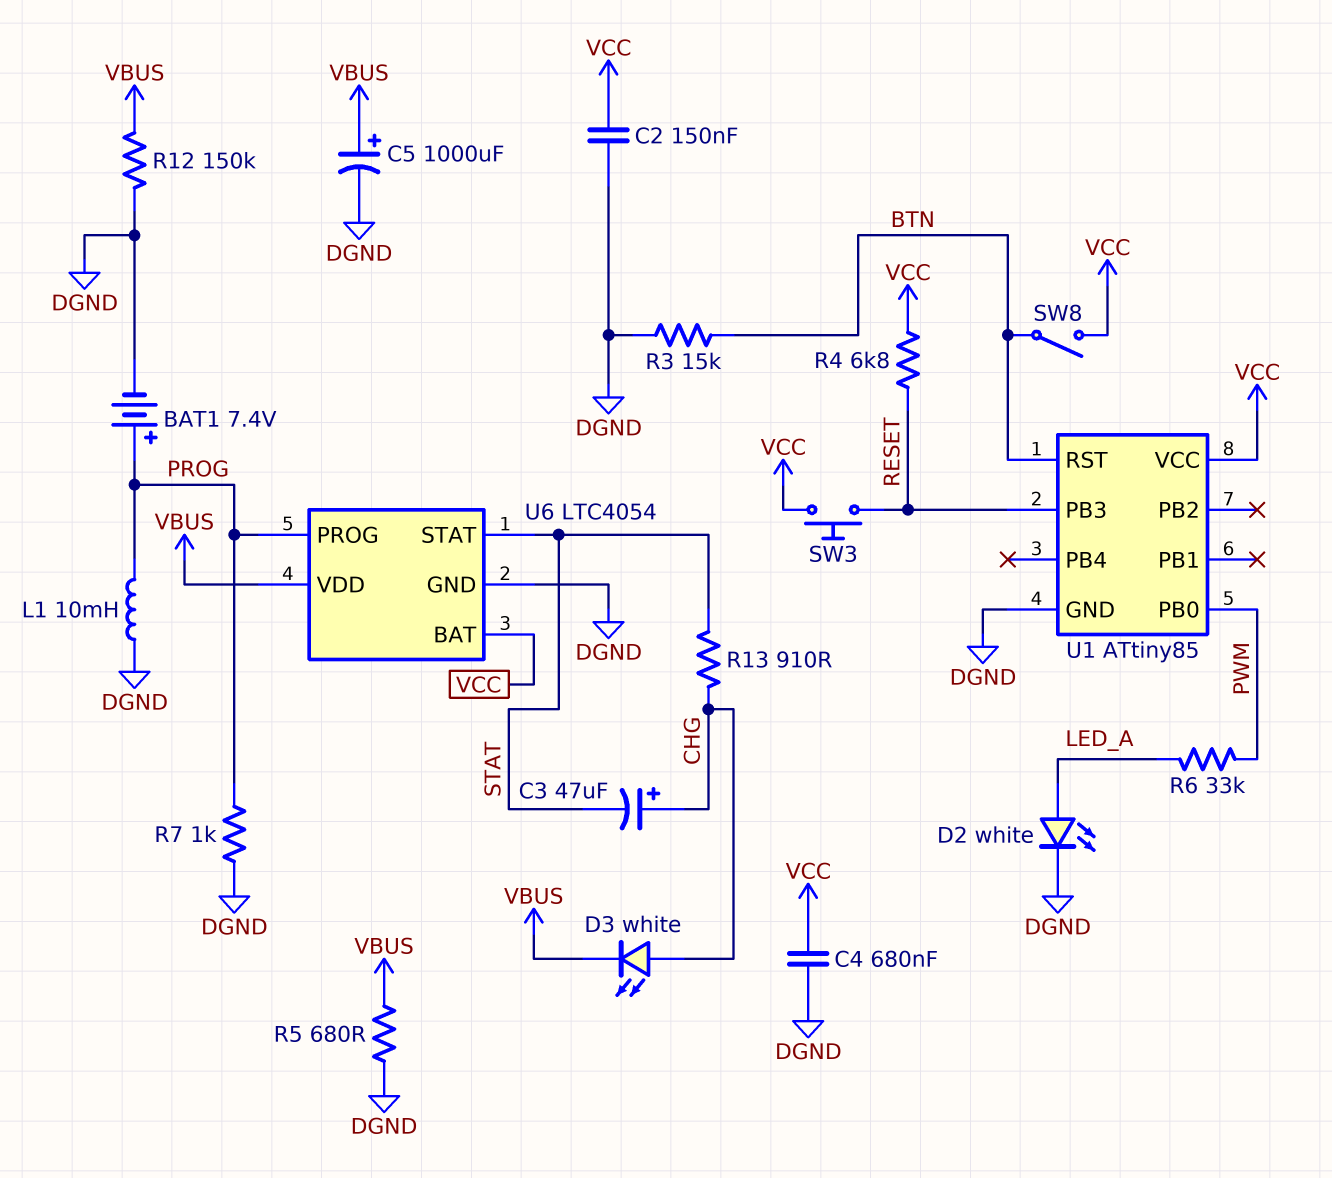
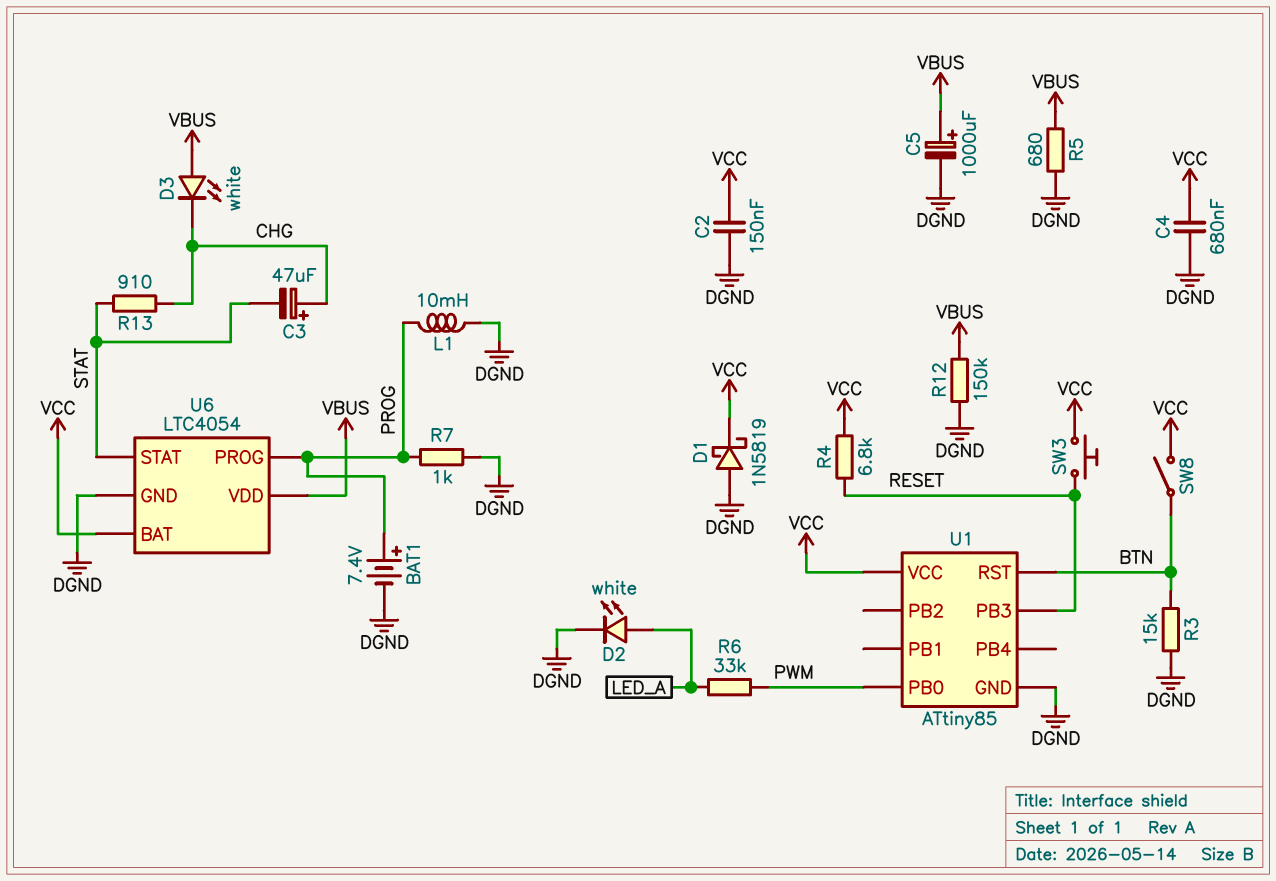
D1: none -> schottky 1N5819 (A DGND, K VCC)
D3: LED white (A CHG, K VBUS) -> LED white (A VBUS, K CHG)

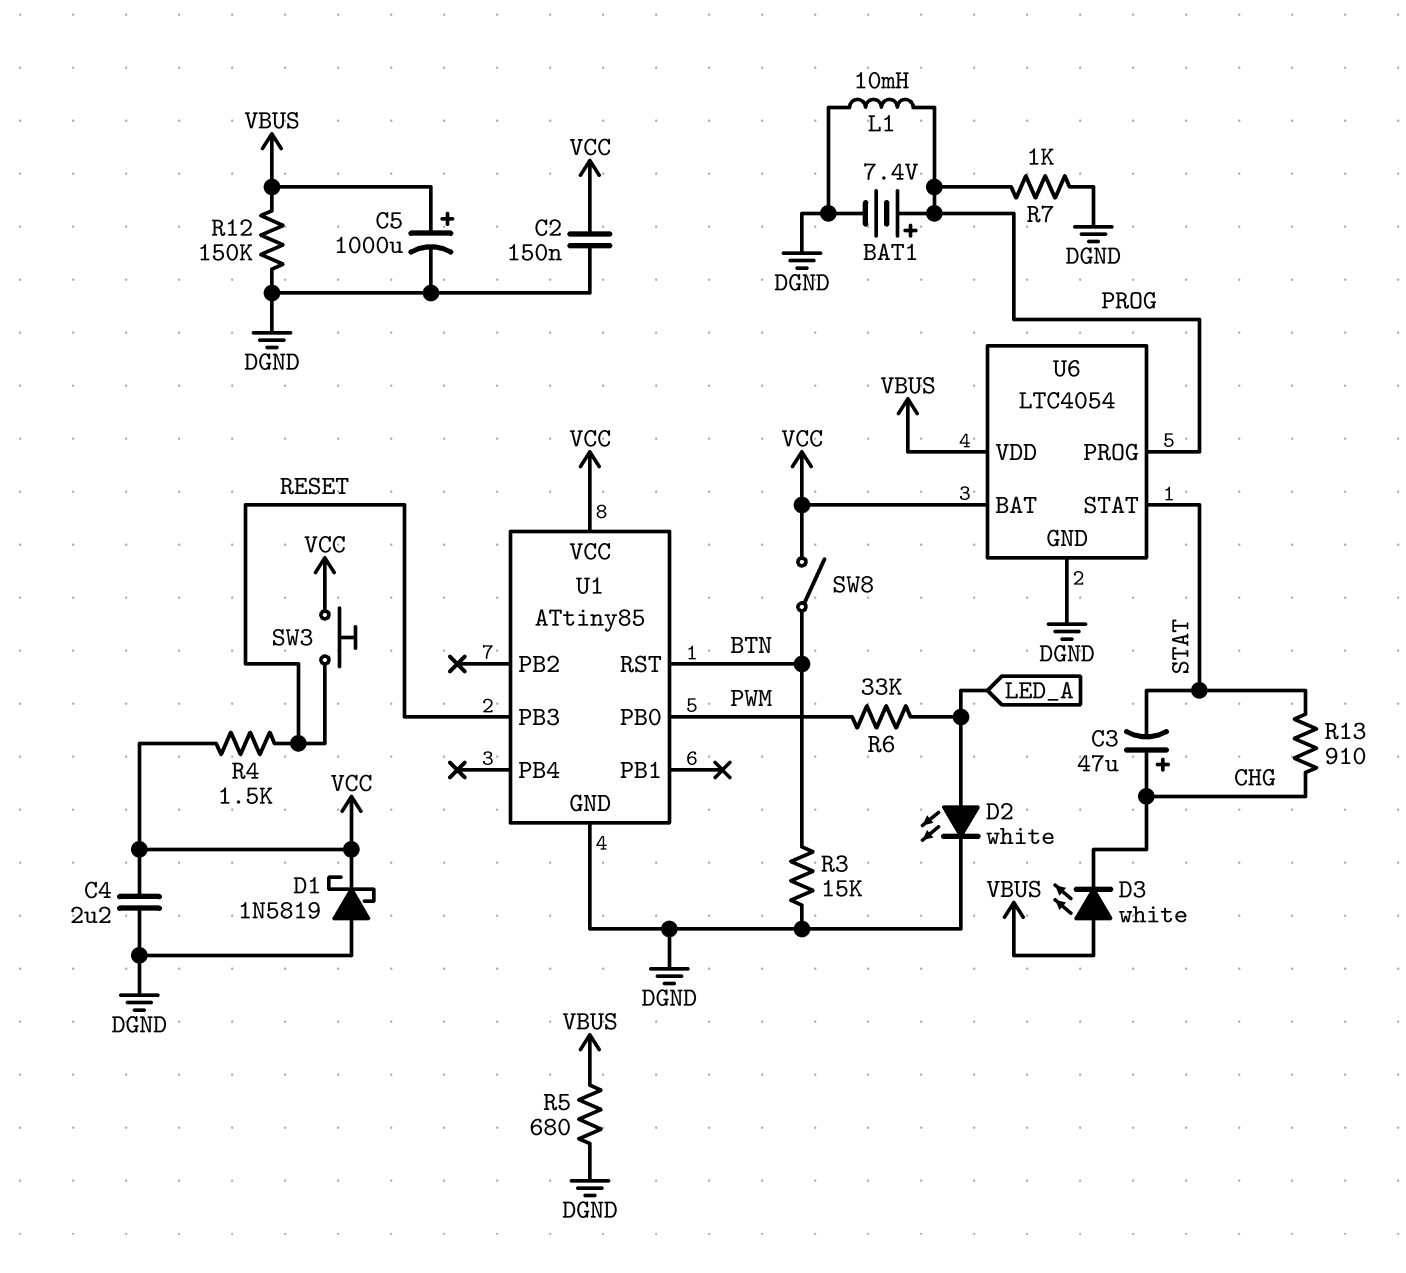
C4: 680nF (DGND, VCC) -> 2.2uF (DGND, VCC)
R4: 6.8k (RESET, VCC) -> 1.5k (RESET, VCC)

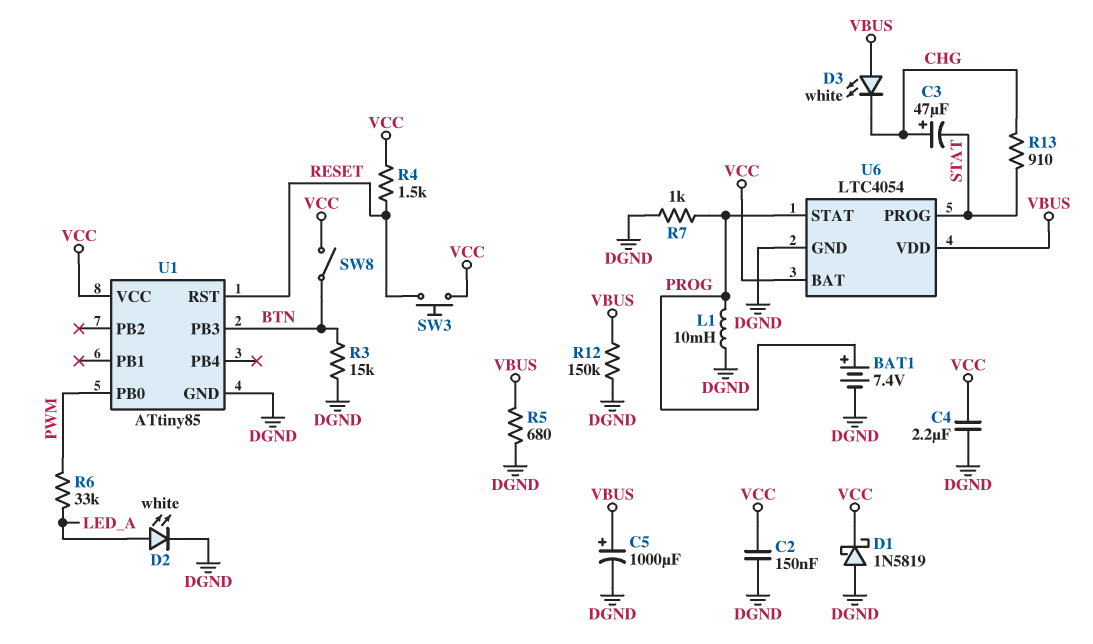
U1 pin PB3: RESET -> BTN
U1 pin RST: BTN -> RESET
U6 pin PROG: PROG -> STAT
U6 pin STAT: STAT -> PROG

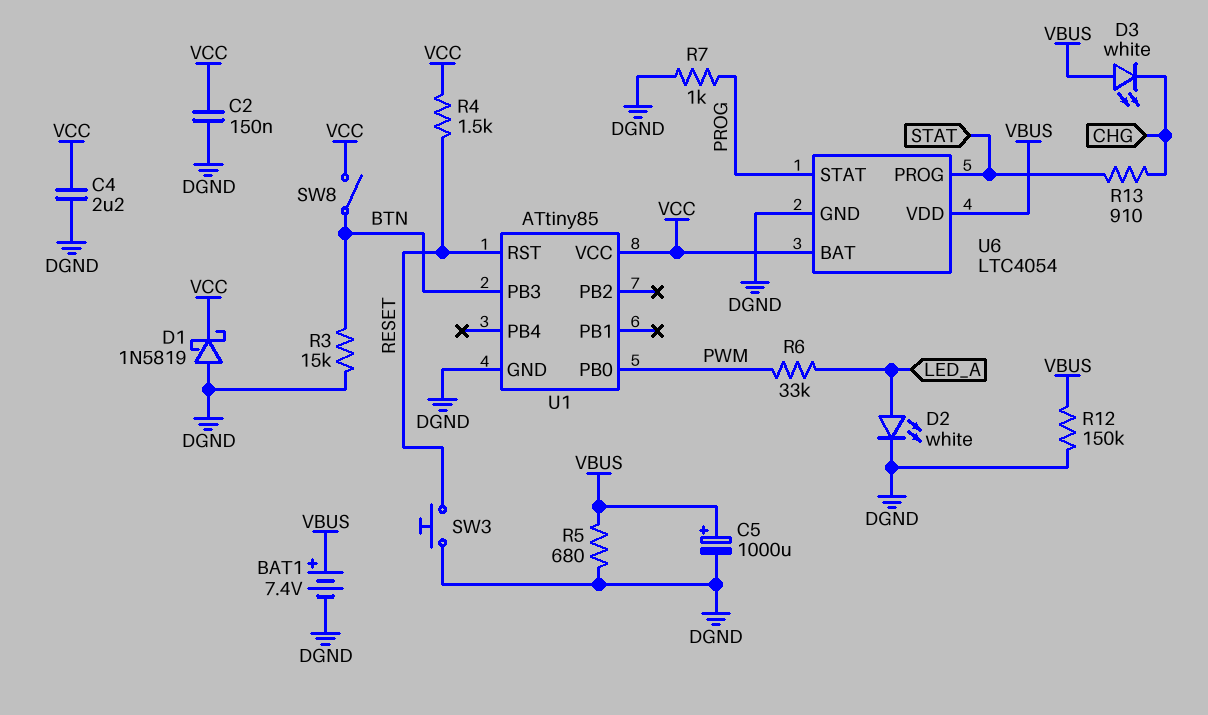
BAT1: 7.4V (plus PROG, minus DGND) -> 7.4V (plus VBUS, minus DGND)
C3: 47uF (plus CHG, minus STAT) -> none
L1: 10mH (DGND, PROG) -> none
SW3: button (RESET, VCC) -> button (DGND, RESET)

